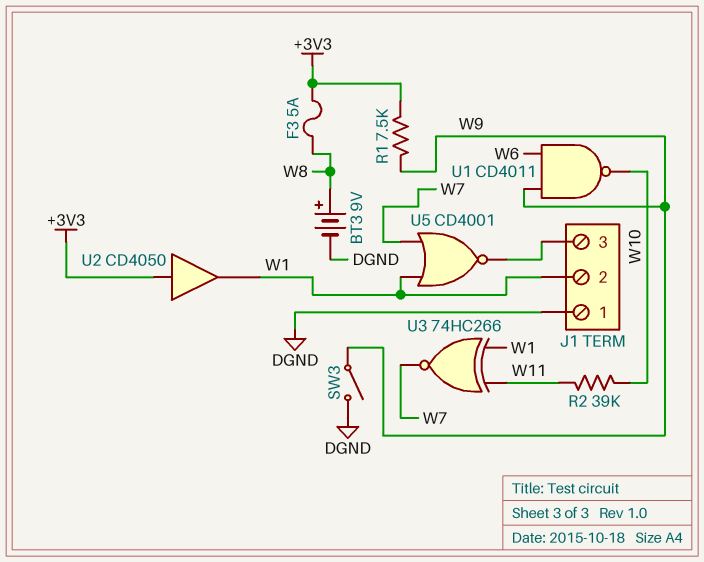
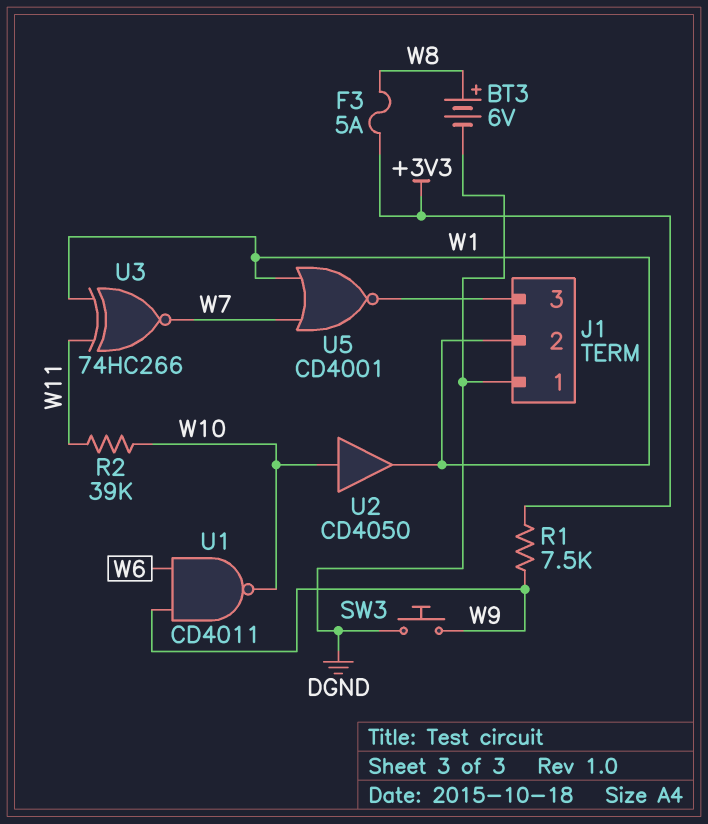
BT3: 9V (plus W8, minus DGND) -> 6V (plus W8, minus DGND)
SW3: switch (DGND, W9) -> button (DGND, W9)
U2: buffer CD4050 (in +3V3, out W1) -> buffer CD4050 (in W10, out W1)

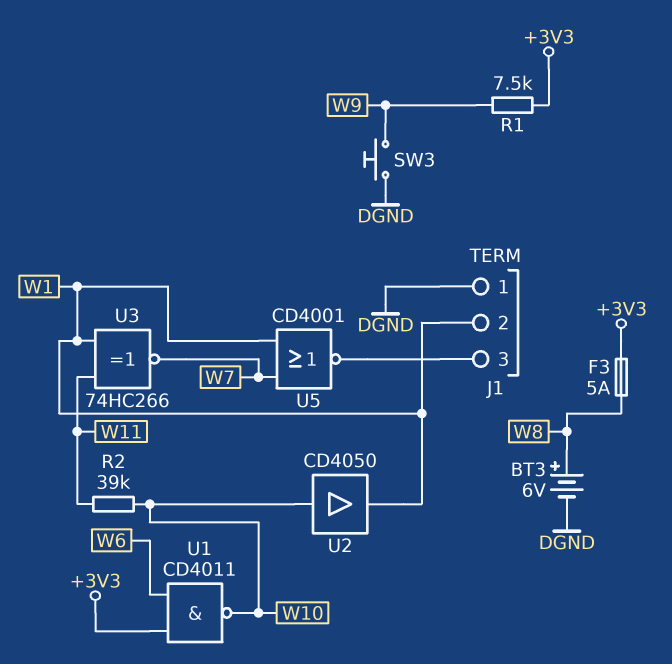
U1: NAND CD4011 (in W6, in W9, out W10) -> NAND CD4011 (in +3V3, in W6, out W10)

